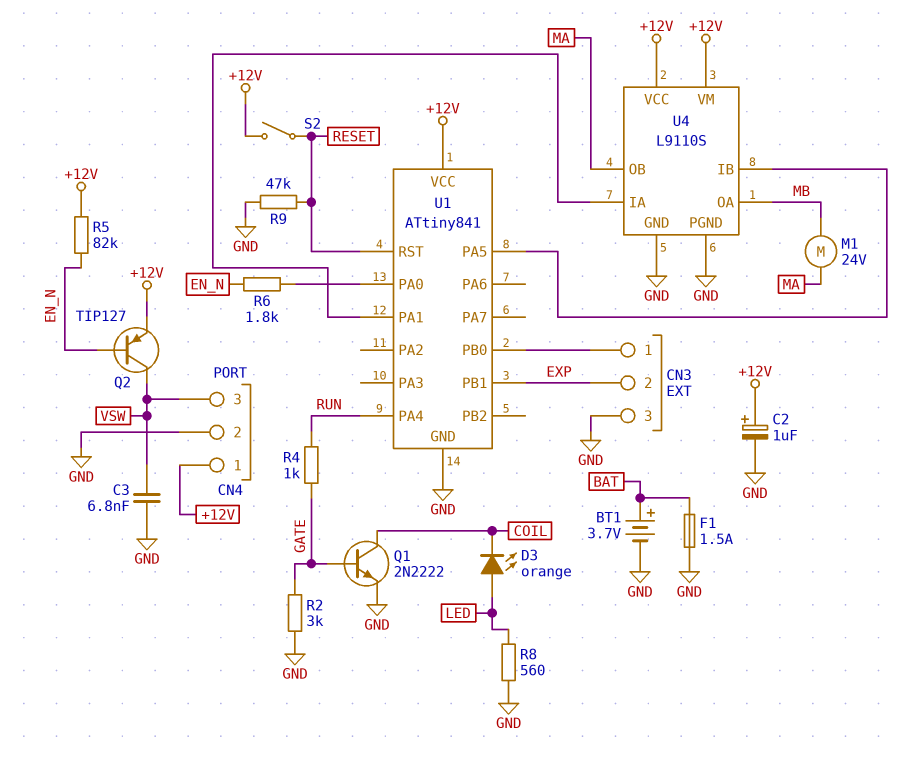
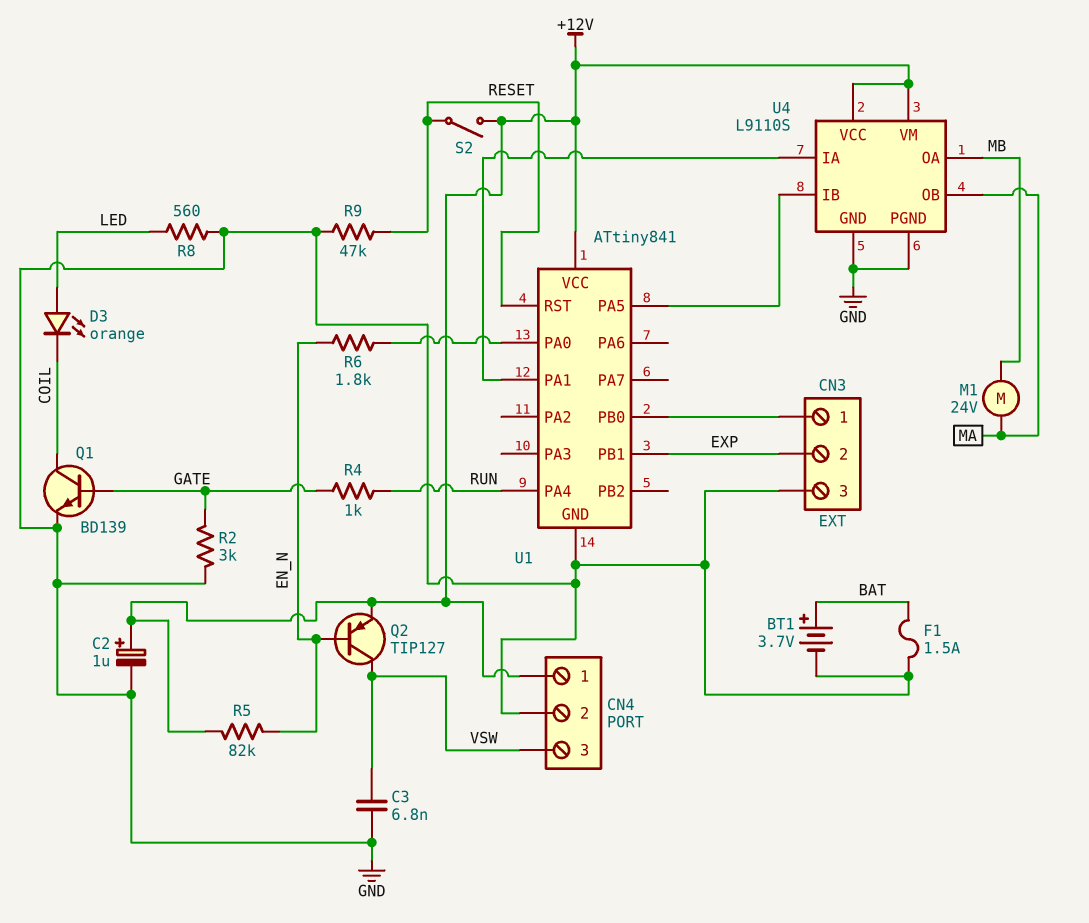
Q1: NPN 2N2222 (B GATE, C COIL, E GND) -> NPN BD139 (B GATE, C COIL, E GND)

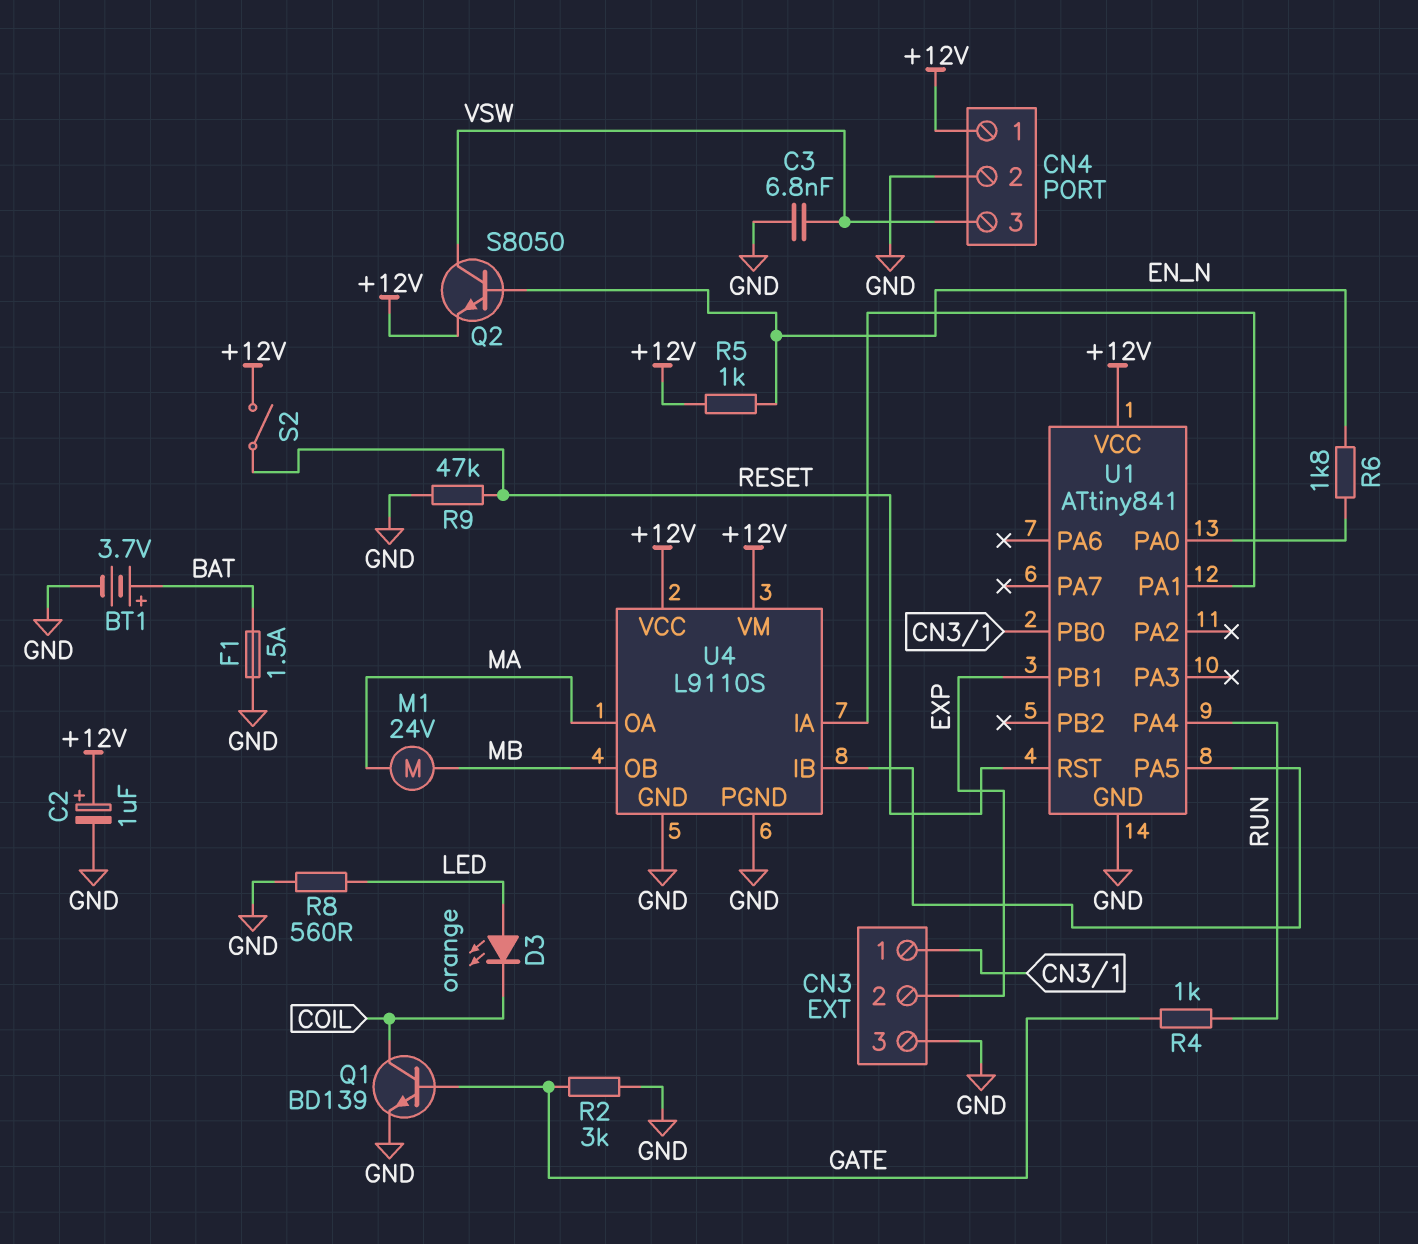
Q2: PNP TIP127 (B EN_N, C VSW, E +12V) -> NPN S8050 (B EN_N, C VSW, E +12V)
R5: 82k (+12V, EN_N) -> 1k (+12V, EN_N)
U4 pin OA: MB -> MA
U4 pin OB: MA -> MB

